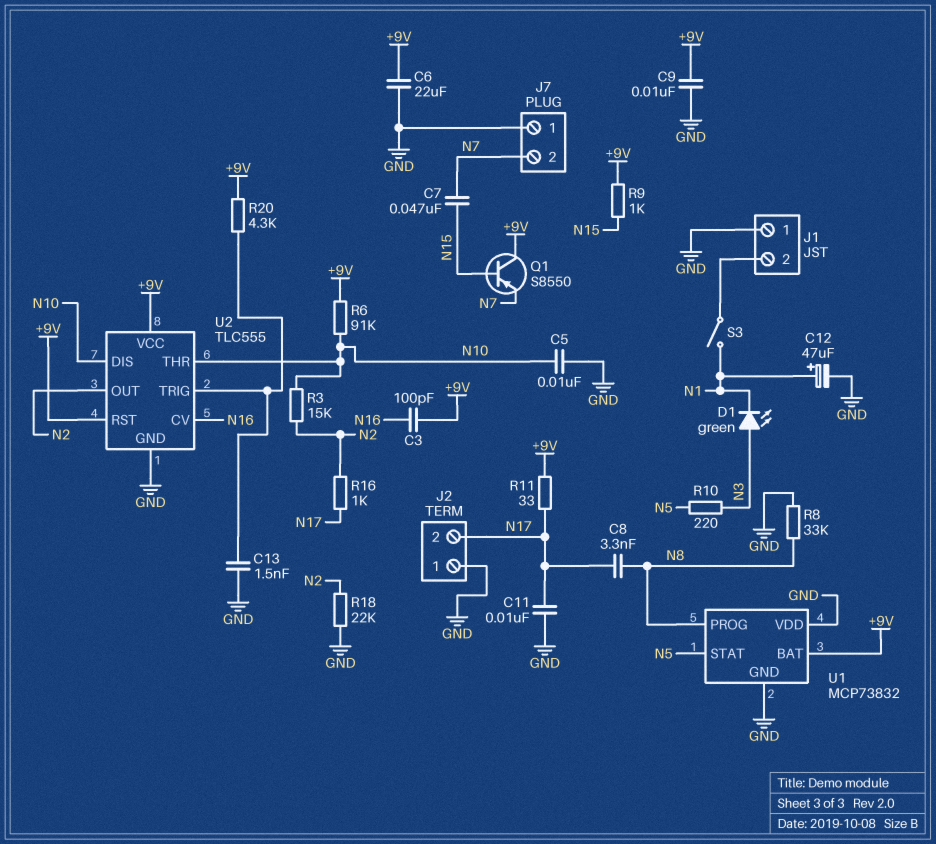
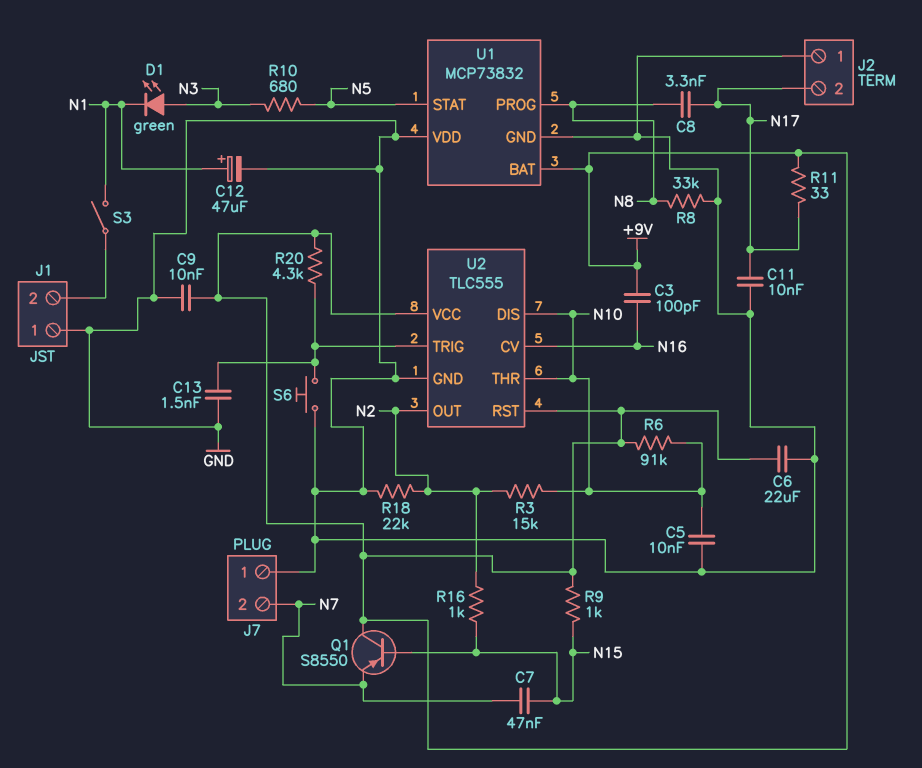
R10: 220 (N3, N5) -> 680 (N3, N5)
R16: 1k (N2, N17) -> 1k (N2, N15)
S6: none -> button (GND, U2/TRIG)

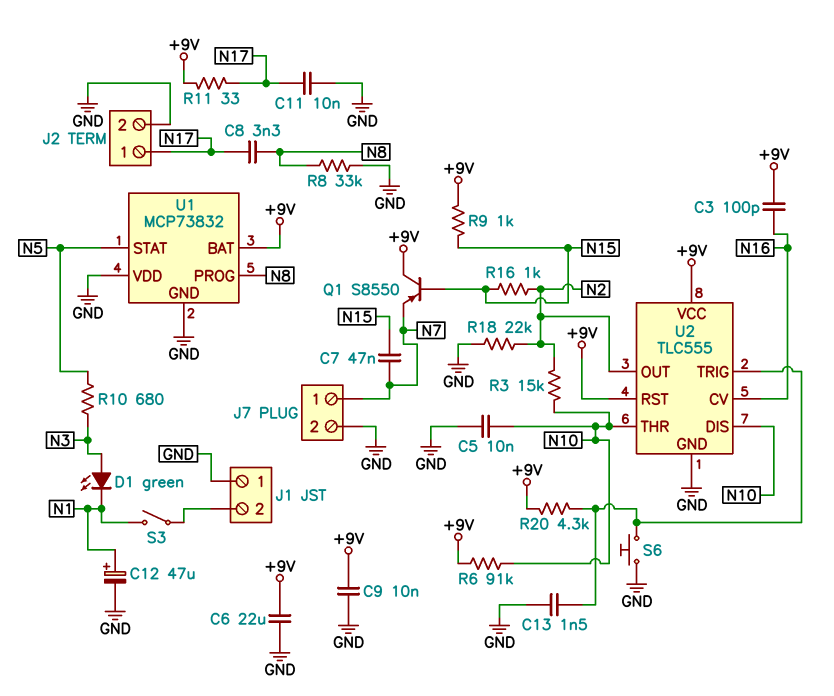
J2 pin 1: GND -> N17
J2 pin 2: N17 -> GND
J7 pin 1: GND -> N7
J7 pin 2: N7 -> GND

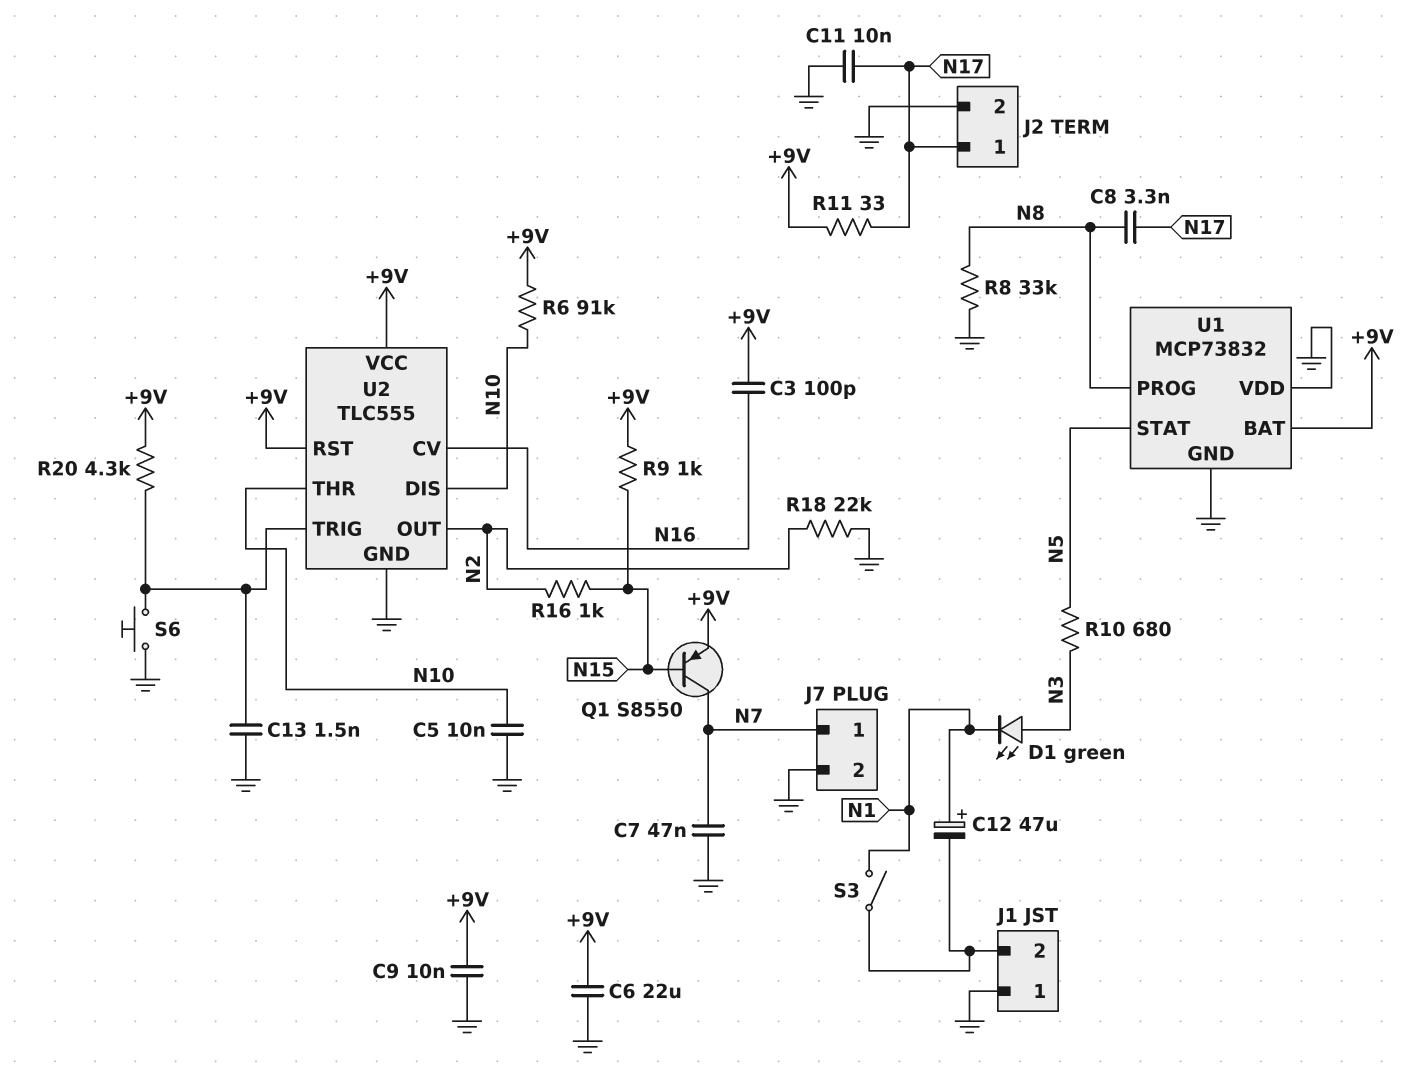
C7: 47nF (N7, N15) -> 47nF (GND, N7)
C12: 47uF (plus N1, minus GND) -> 47uF (plus N1, minus J1/2)
Q1: PNP S8550 (B N15, C +9V, E N7) -> PNP S8550 (B N15, C N7, E +9V)
R3: 15k (N2, N10) -> none

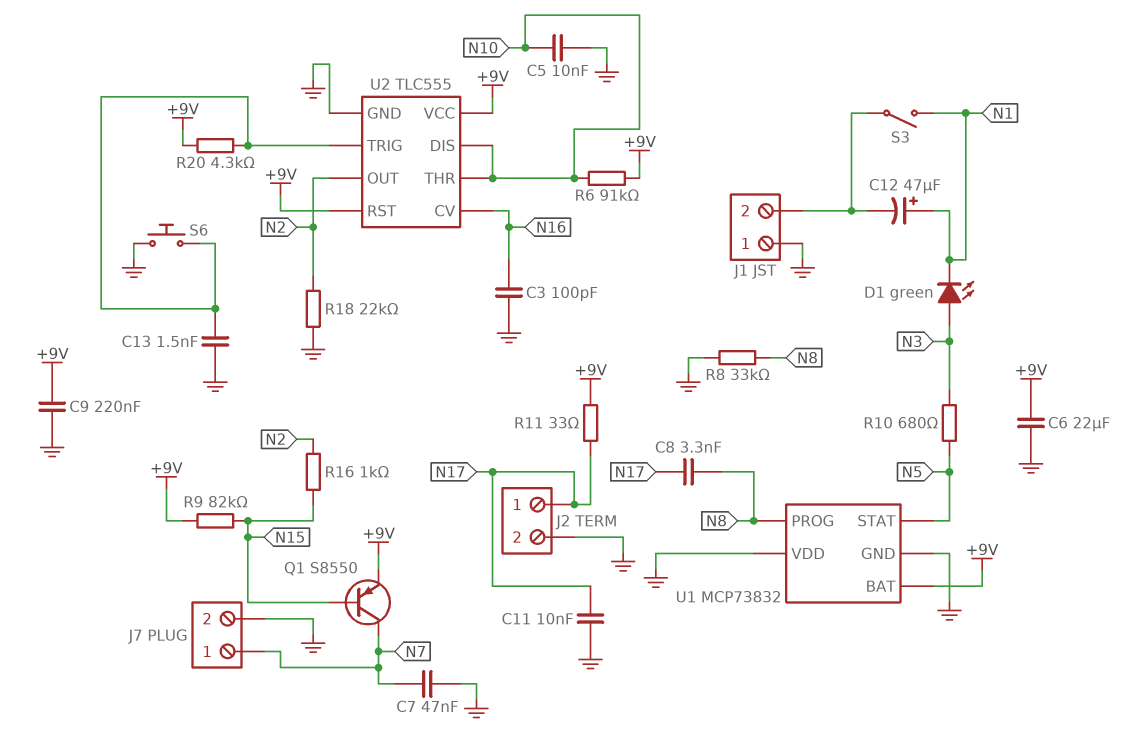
C3: 100pF (+9V, N16) -> 100pF (GND, N16)
C9: 10nF (+9V, GND) -> 220nF (+9V, GND)
R9: 1k (+9V, N15) -> 82k (+9V, N15)

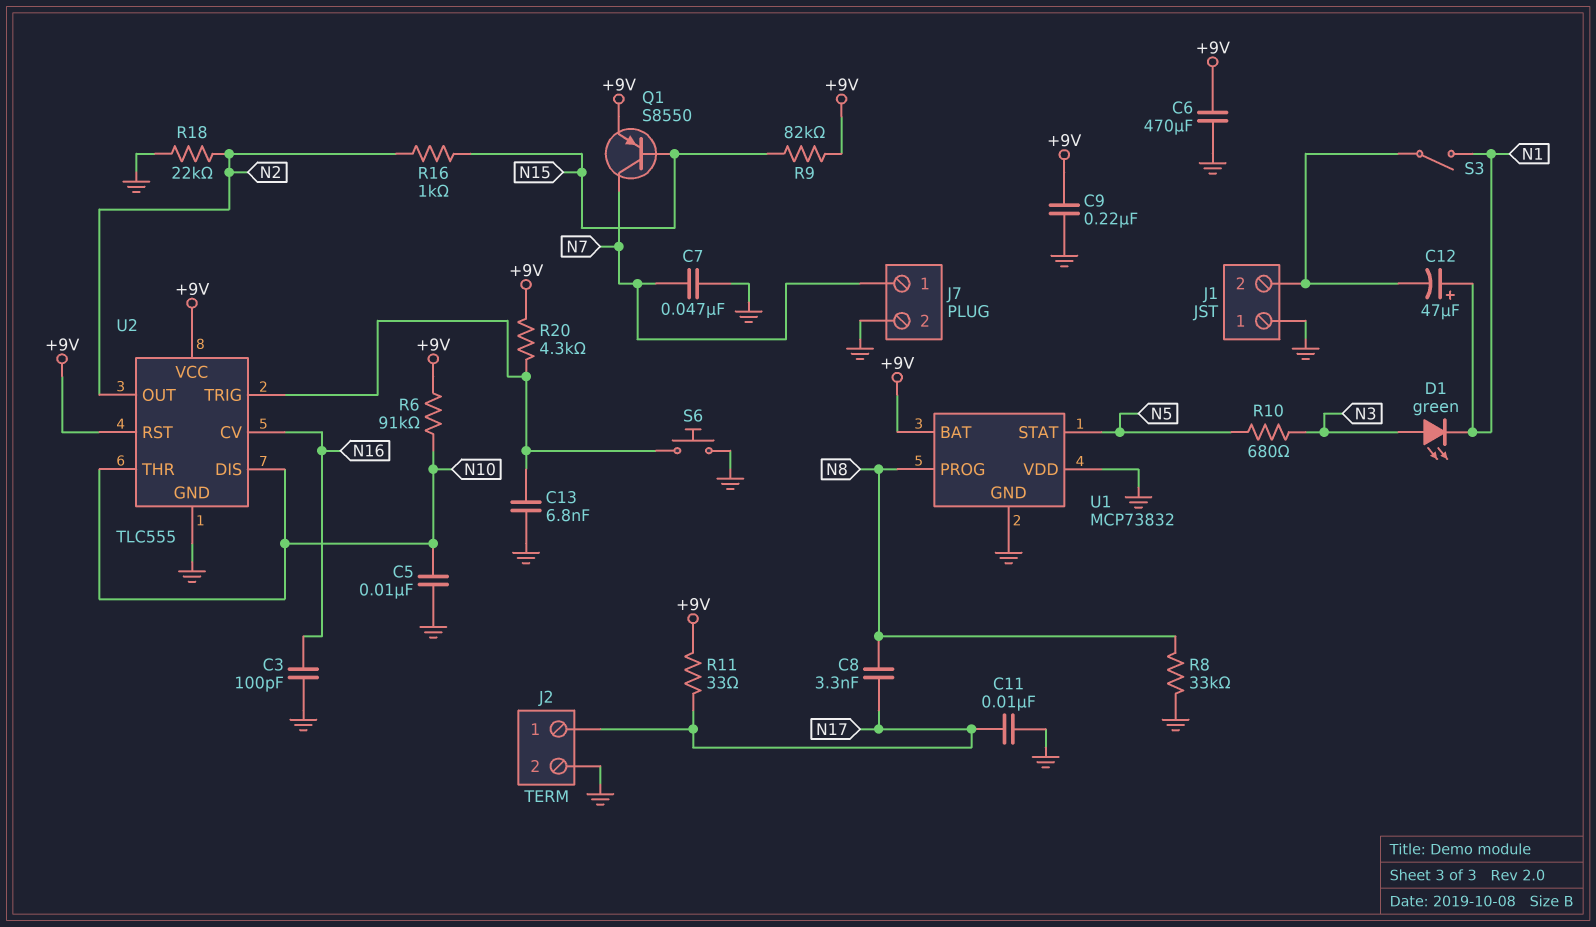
C6: 22uF (+9V, GND) -> 470uF (+9V, GND)
C13: 1.5nF (GND, U2/TRIG) -> 6.8nF (GND, U2/TRIG)

